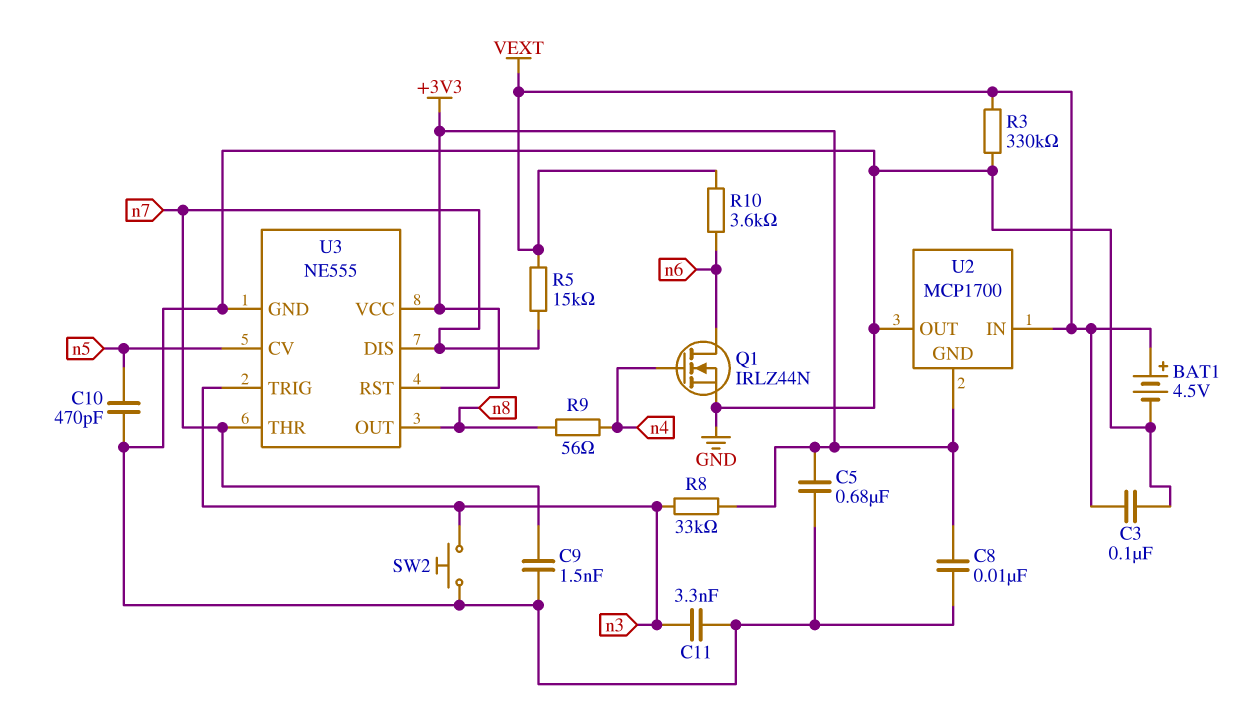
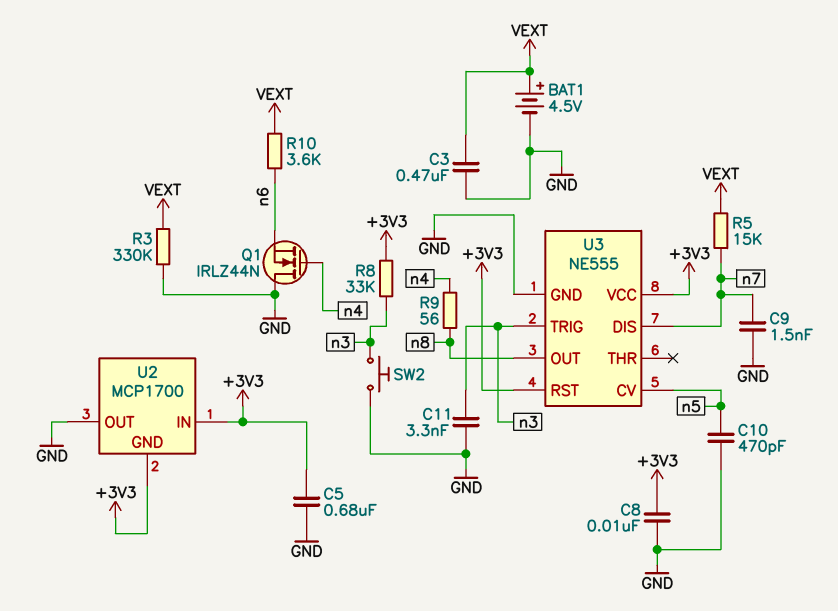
C3: 100nF (GND, VEXT) -> 470nF (GND, VEXT)
Q1: NMOS IRLZ44N (G n4, D n6, S GND) -> NMOS IRLZ44N (G n4, D GND, S n6)
U2 pin IN: VEXT -> +3V3
U3 pin THR: n7 -> none

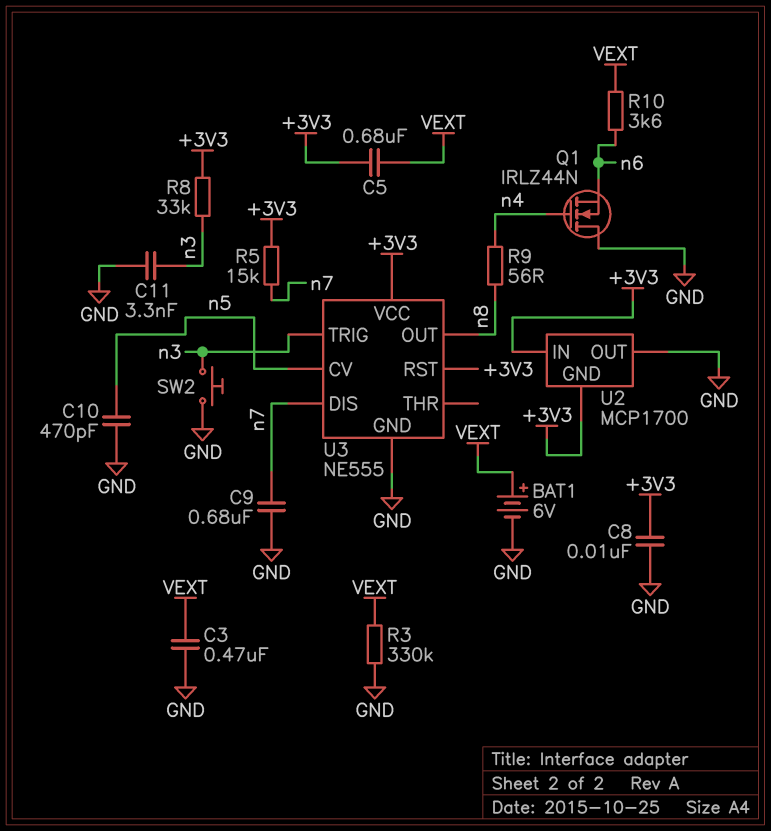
BAT1: 4.5V (plus VEXT, minus GND) -> 6V (plus VEXT, minus GND)
C5: 680nF (+3V3, GND) -> 680nF (+3V3, VEXT)
C9: 1.5nF (GND, n7) -> 680nF (GND, n7)
R5: 15k (VEXT, n7) -> 15k (+3V3, n7)

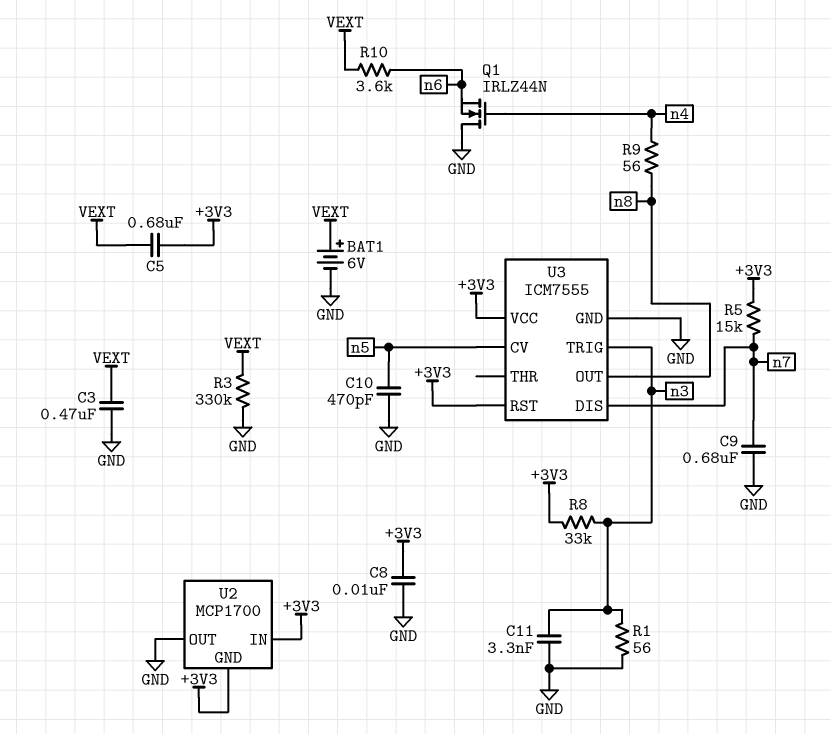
R1: none -> 56 (GND, n3)
SW2: button (GND, n3) -> none
U3: NE555 -> ICM7555

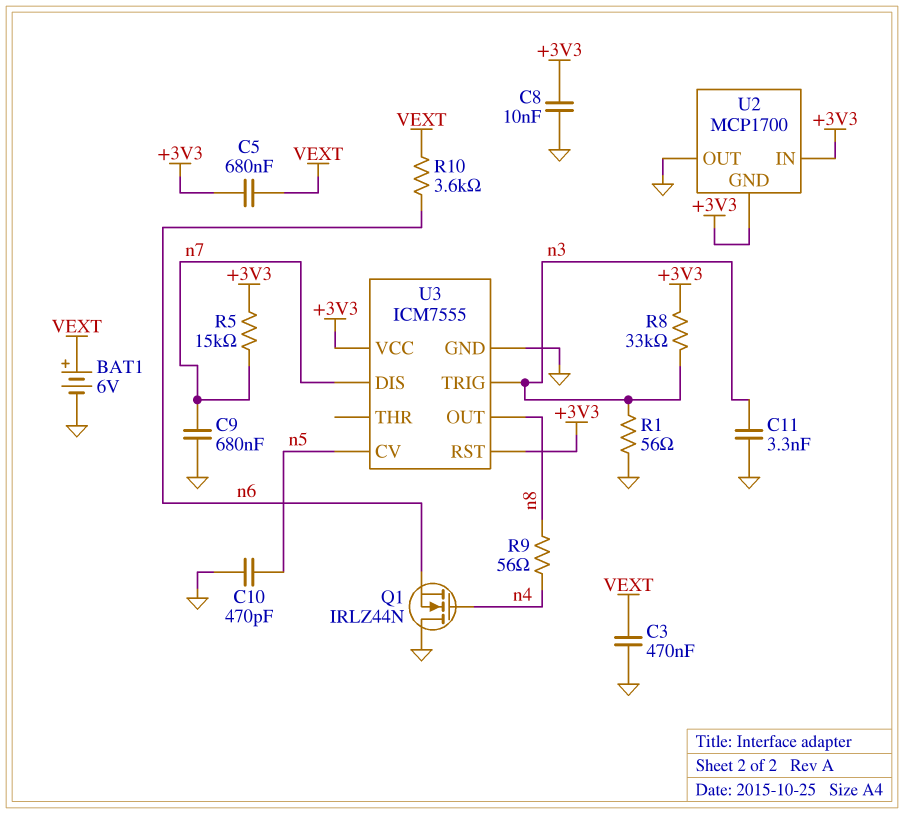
R3: 330k (GND, VEXT) -> none

